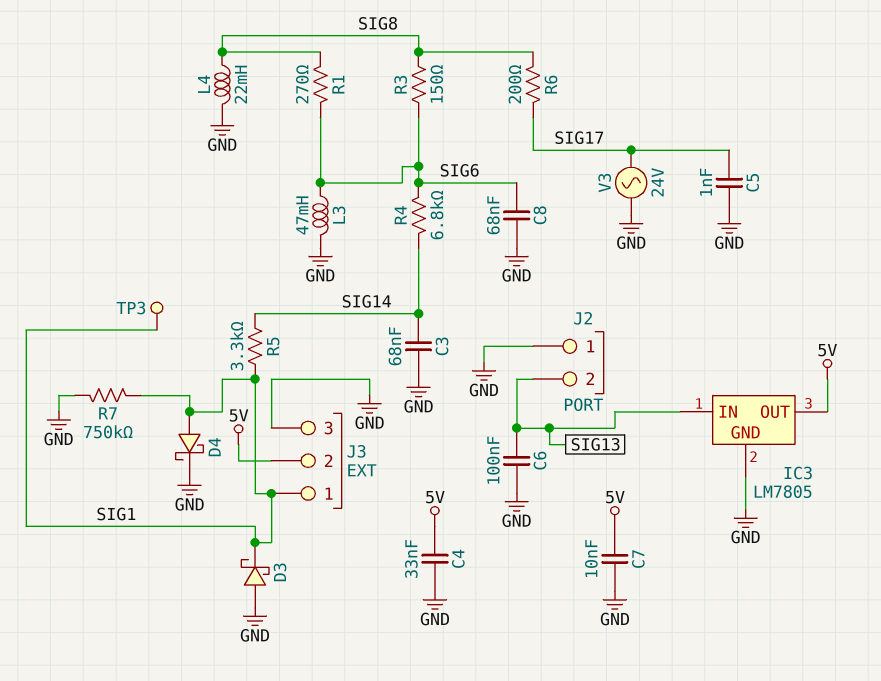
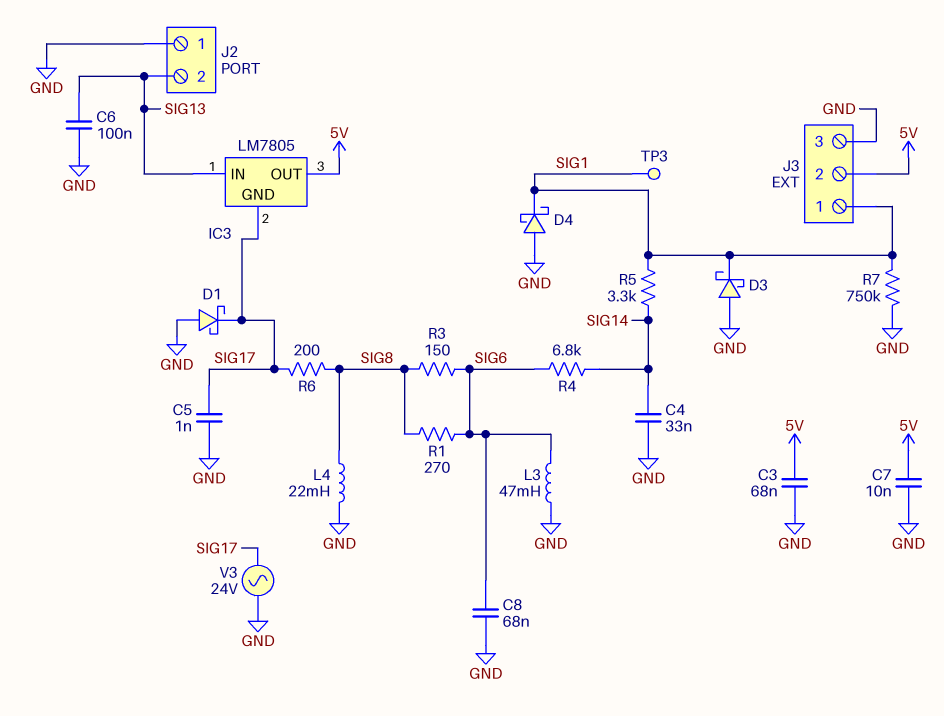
C3: 68nF (GND, SIG14) -> 68nF (5V, GND)
C4: 33nF (5V, GND) -> 33nF (GND, SIG14)
D1: none -> schottky (A GND, K SIG17)
D4: schottky (A SIG1, K GND) -> schottky (A GND, K SIG1)
IC3 pin GND: GND -> SIG17

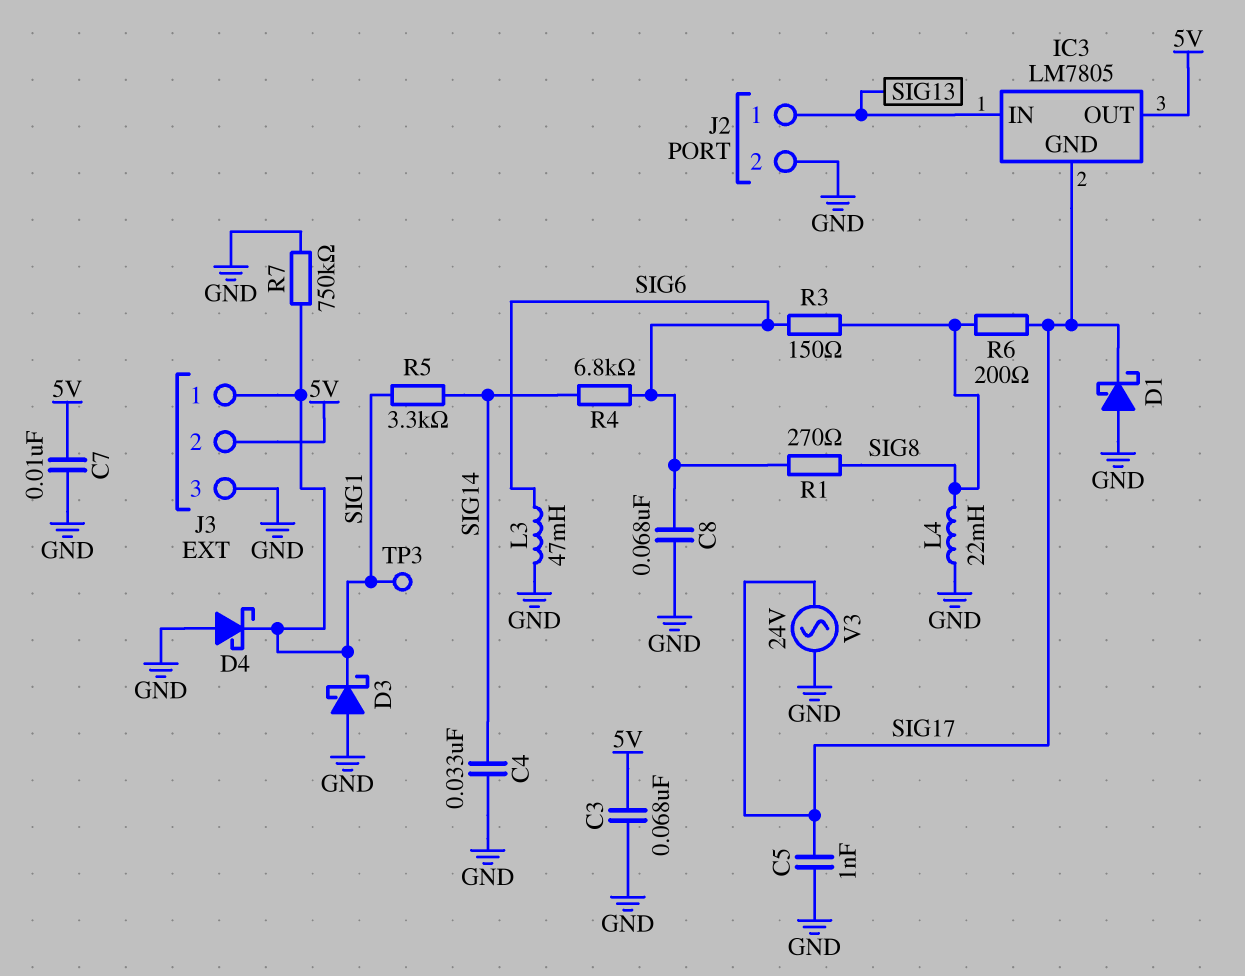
C6: 100nF (GND, SIG13) -> none
J2 pin 1: GND -> SIG13
J2 pin 2: SIG13 -> GND

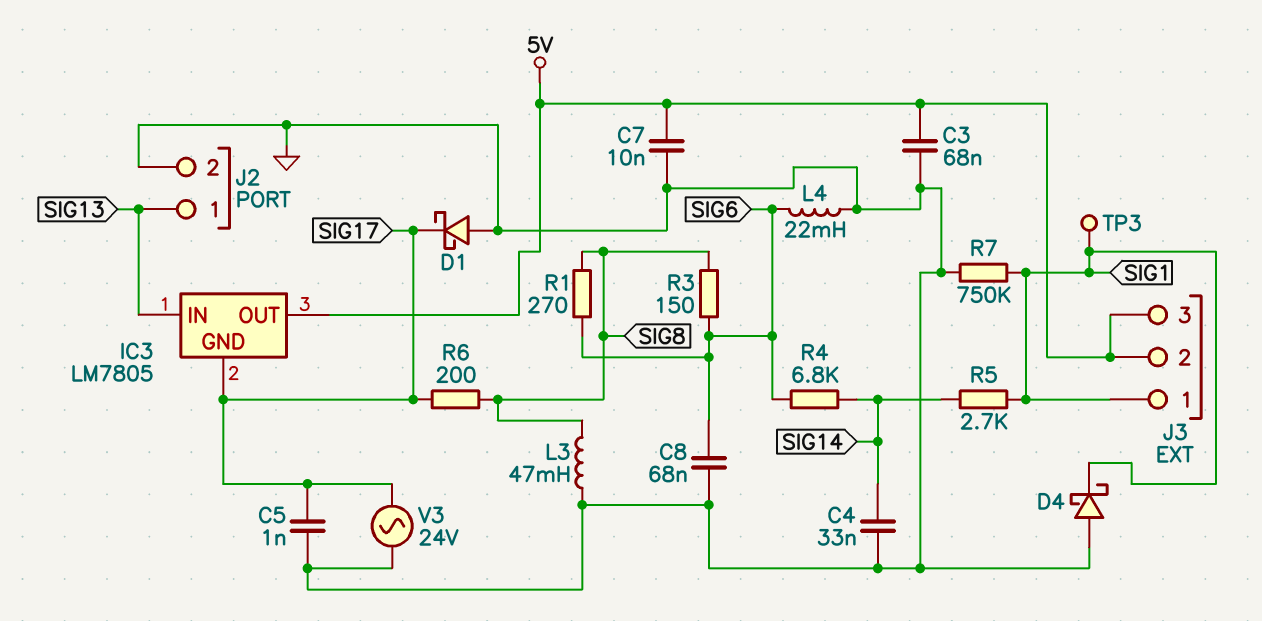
D3: schottky (A GND, K SIG1) -> none
J3 pin 3: GND -> 5V
L3: 47mH (GND, SIG6) -> 47mH (GND, SIG8)
L4: 22mH (GND, SIG8) -> 22mH (GND, SIG6)
R5: 3.3k (SIG1, SIG14) -> 2.7k (SIG1, SIG14)

